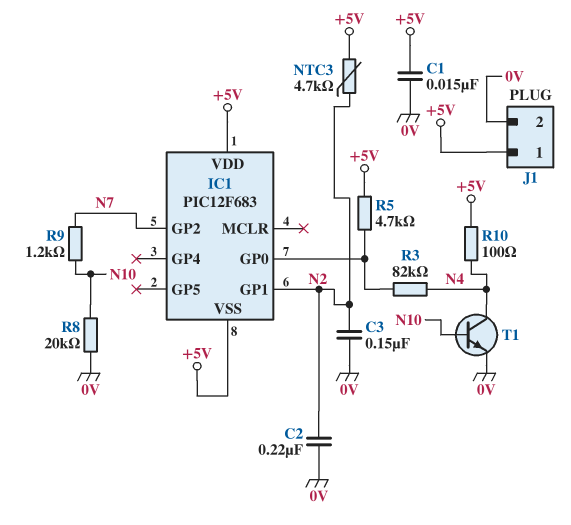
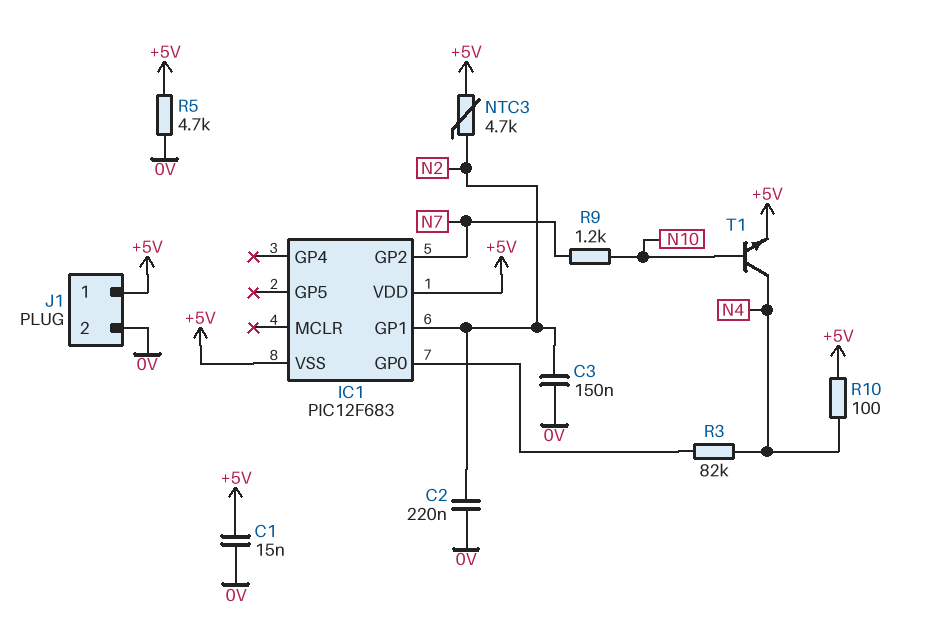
R5: 4.7k (+5V, IC1/GP0) -> 4.7k (+5V, 0V)
R8: 20k (0V, N10) -> none
T1: NPN (B N10, C N4, E 0V) -> NPN (B N10, C N4, E +5V)

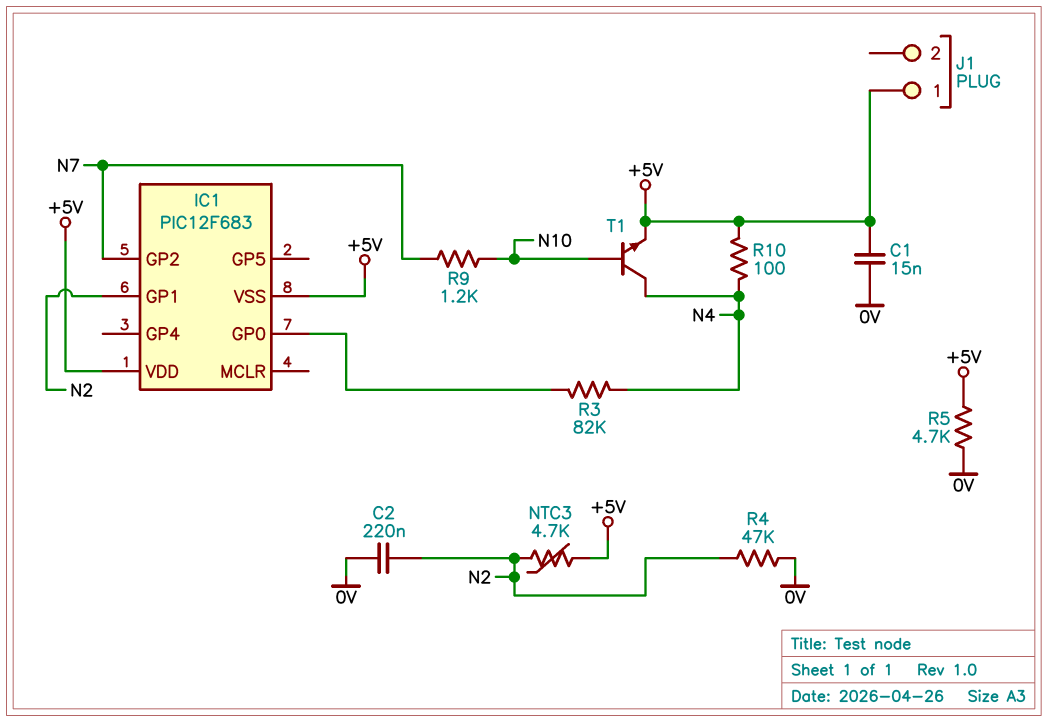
C3: 150nF (0V, N2) -> none
J1 pin 2: 0V -> none
R4: none -> 47k (0V, N2)

